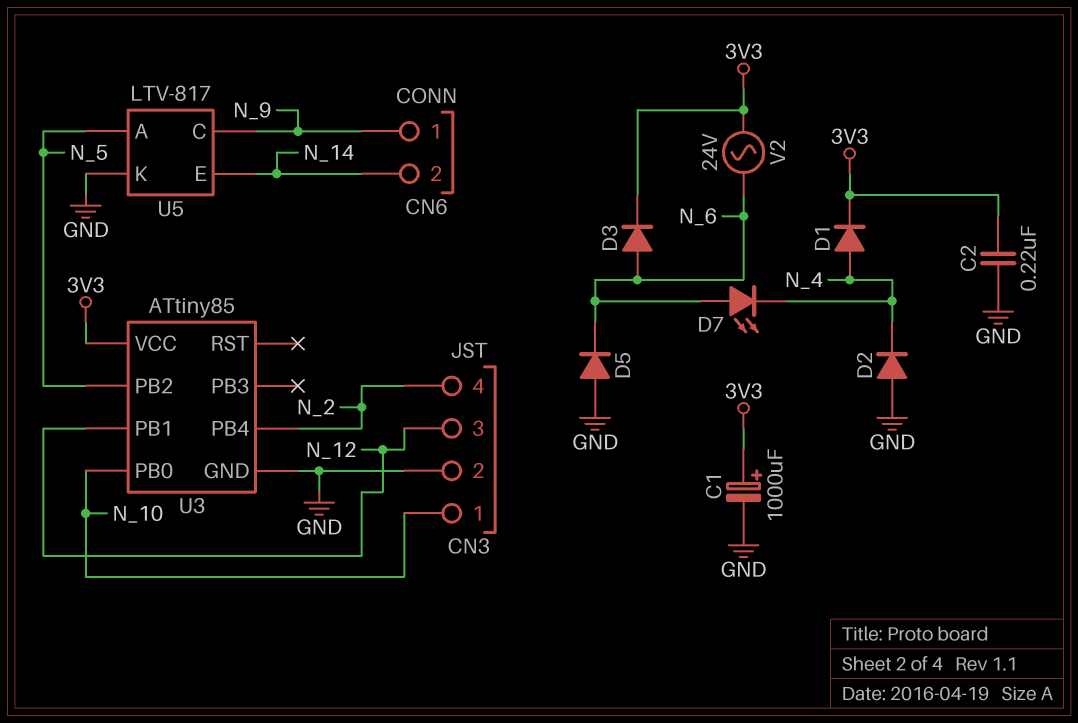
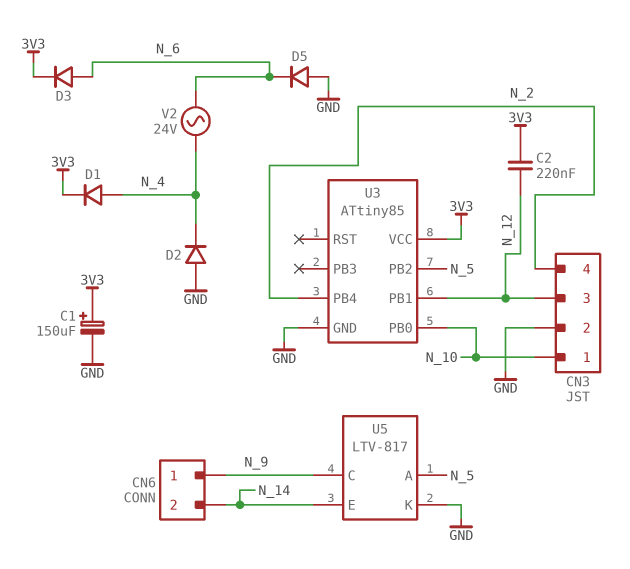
C1: 1000uF (plus 3V3, minus GND) -> 150uF (plus 3V3, minus GND)
C2: 220nF (3V3, GND) -> 220nF (3V3, N_12)
D7: LED (A N_6, K N_4) -> none
V2: AC 24V (3V3, N_6) -> AC 24V (N_4, N_6)

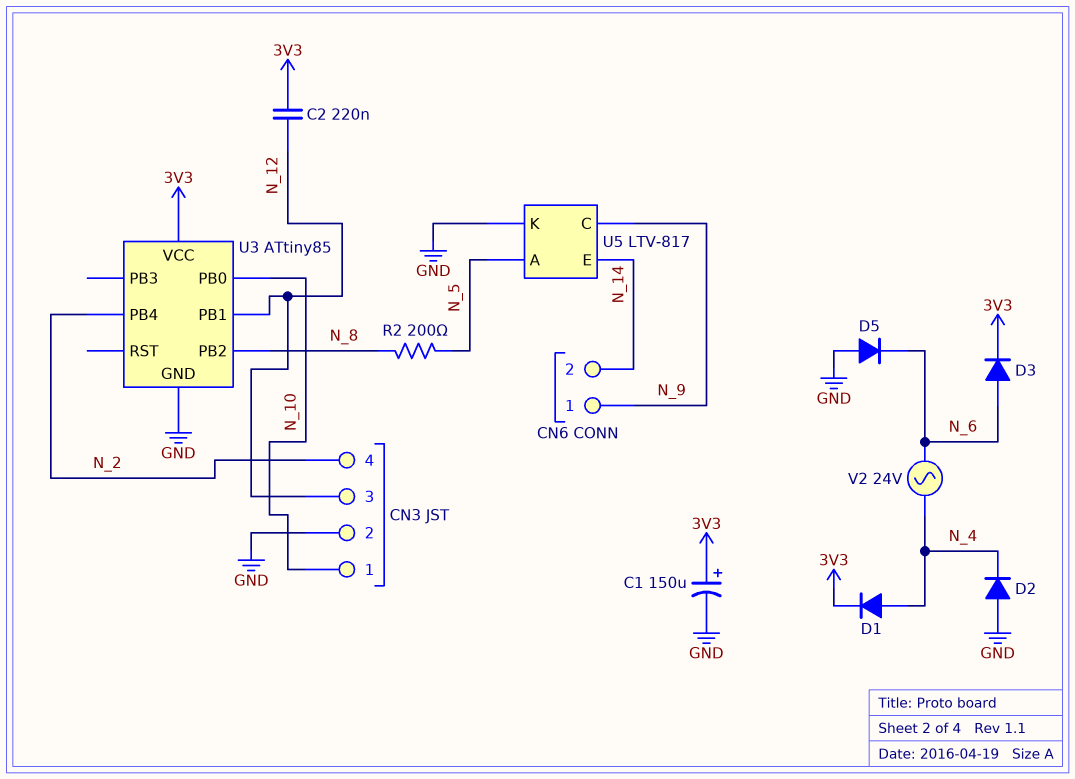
R2: none -> 200 (N_5, N_8)
U3 pin PB2: N_5 -> N_8

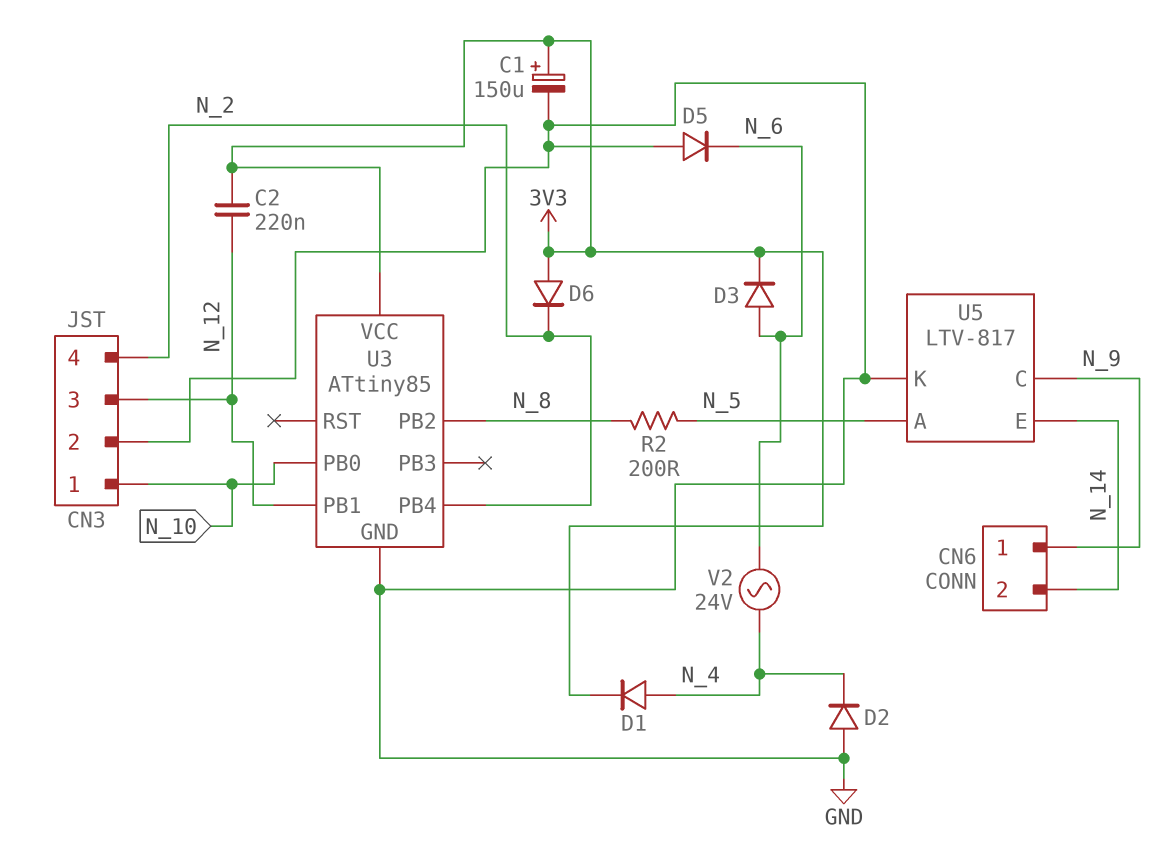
D6: none -> diode (A 3V3, K N_2)

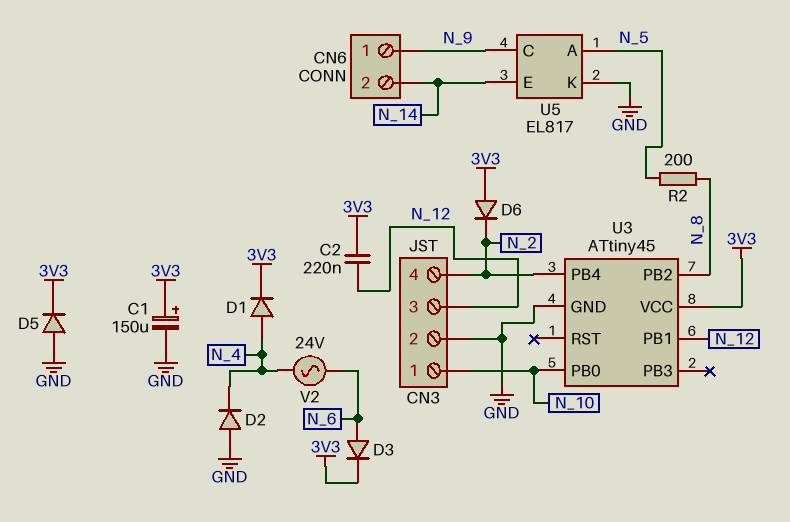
D5: diode (A GND, K N_6) -> diode (A GND, K 3V3)
U3: ATtiny85 -> ATtiny45
U5: LTV-817 -> EL817

